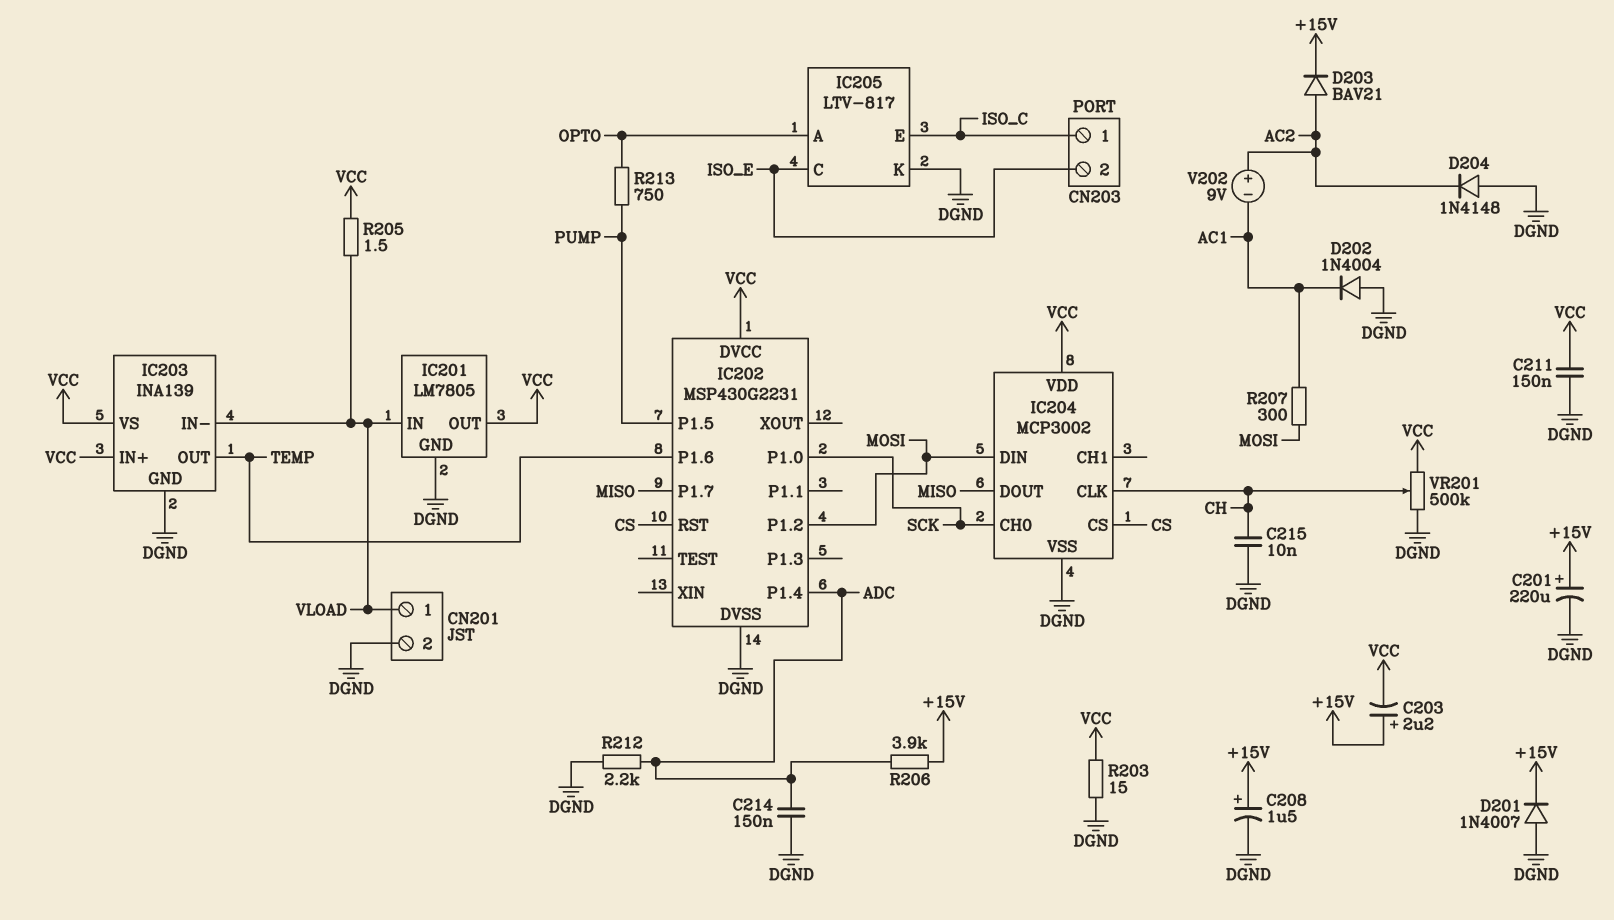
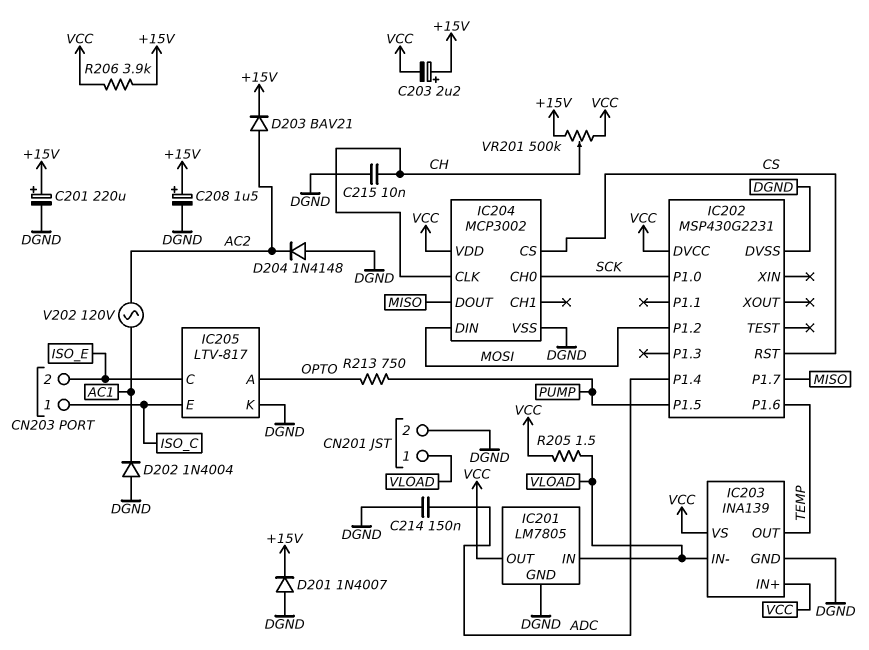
C211: 150nF (DGND, VCC) -> none
R203: 15 (DGND, VCC) -> none
R206: 3.9k (+15V, ADC) -> 3.9k (+15V, VCC)
R207: 300 (AC1, MOSI) -> none
R212: 2.2k (ADC, DGND) -> none
V202: 9V (plus AC2, minus AC1) -> AC 120V (AC1, AC2)
VR201: 500k (DGND, VCC, wiper CH) -> 500k (+15V, VCC, wiper CH)

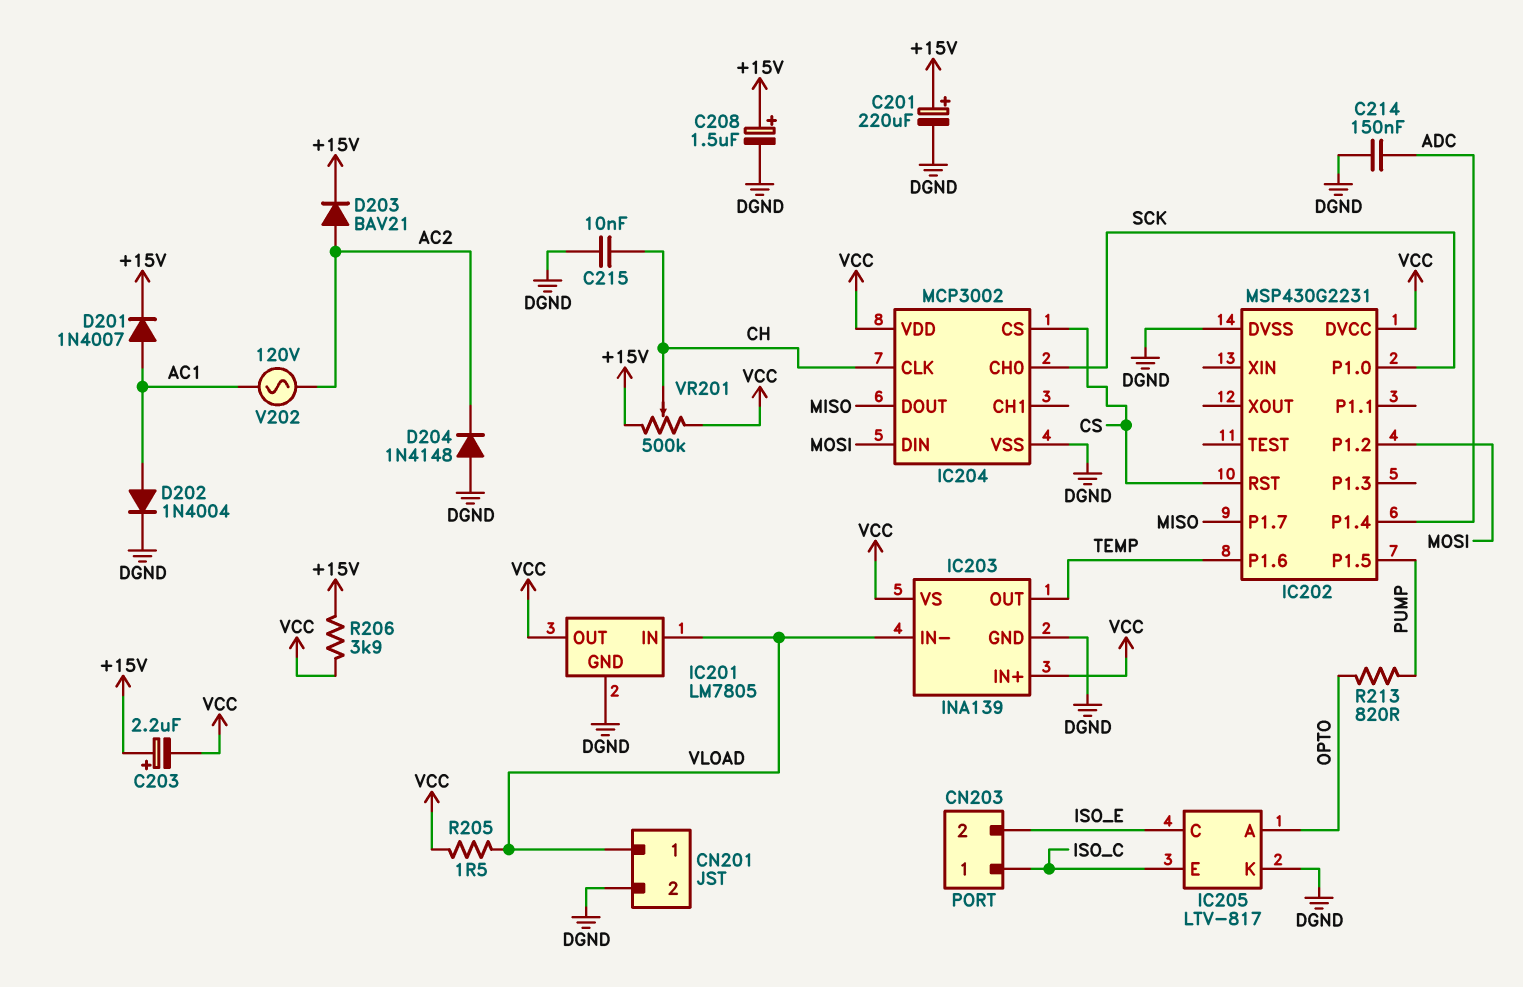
D201: diode 1N4007 (A DGND, K +15V) -> diode 1N4007 (A AC1, K +15V)
D202: diode 1N4004 (A DGND, K AC1) -> diode 1N4004 (A AC1, K DGND)
R213: 750 (OPTO, PUMP) -> 820 (OPTO, PUMP)

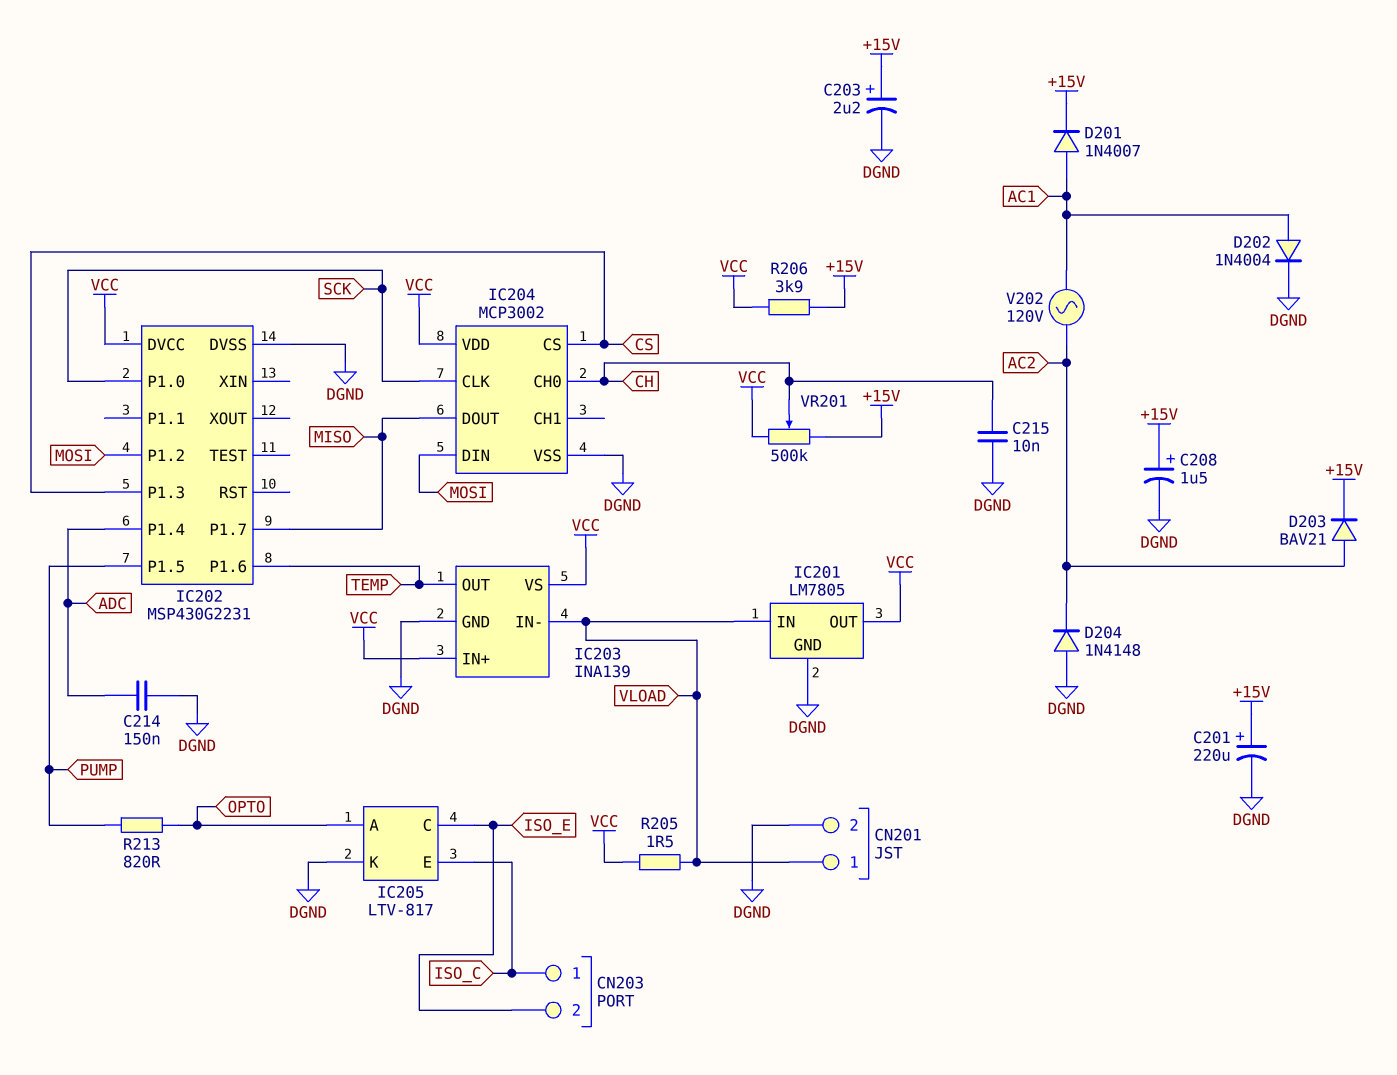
C203: 2.2uF (plus +15V, minus VCC) -> 2.2uF (plus +15V, minus DGND)
IC202 pin P1.3: none -> CS
IC202 pin RST: CS -> none
IC204 pin CH0: SCK -> CH
IC204 pin CLK: CH -> SCK

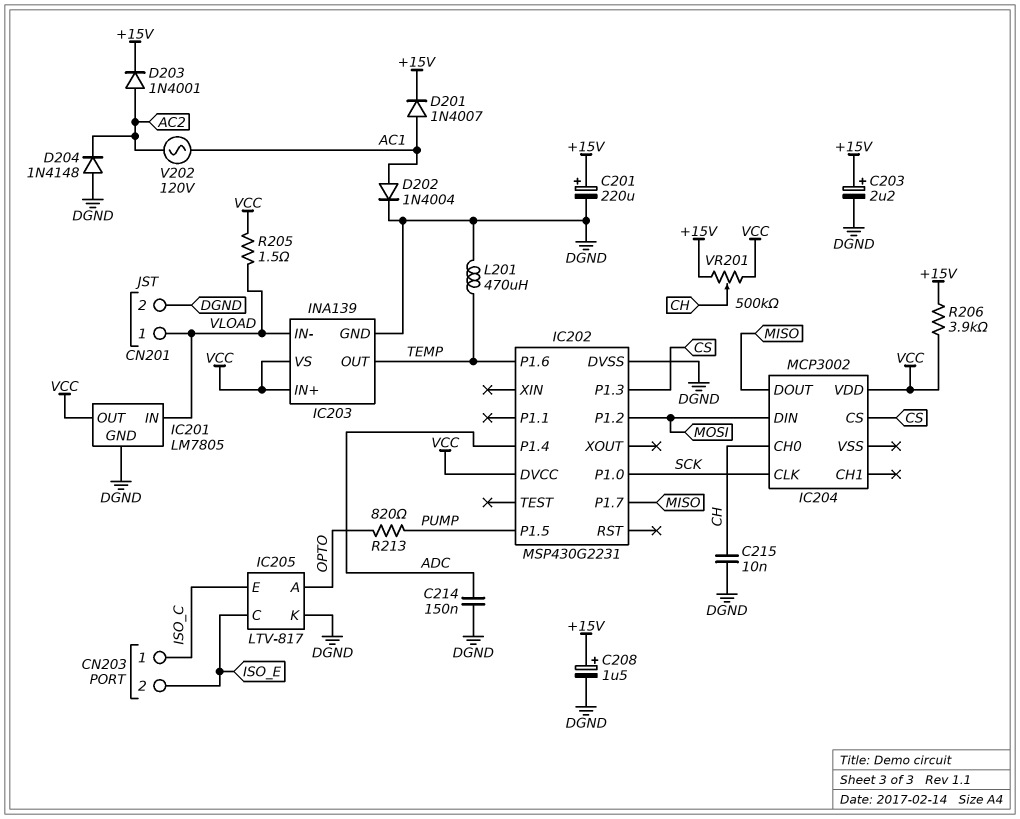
D203: diode BAV21 (A AC2, K +15V) -> diode 1N4001 (A AC2, K +15V)
IC204 pin VSS: DGND -> none
L201: none -> 470uH (DGND, TEMP)

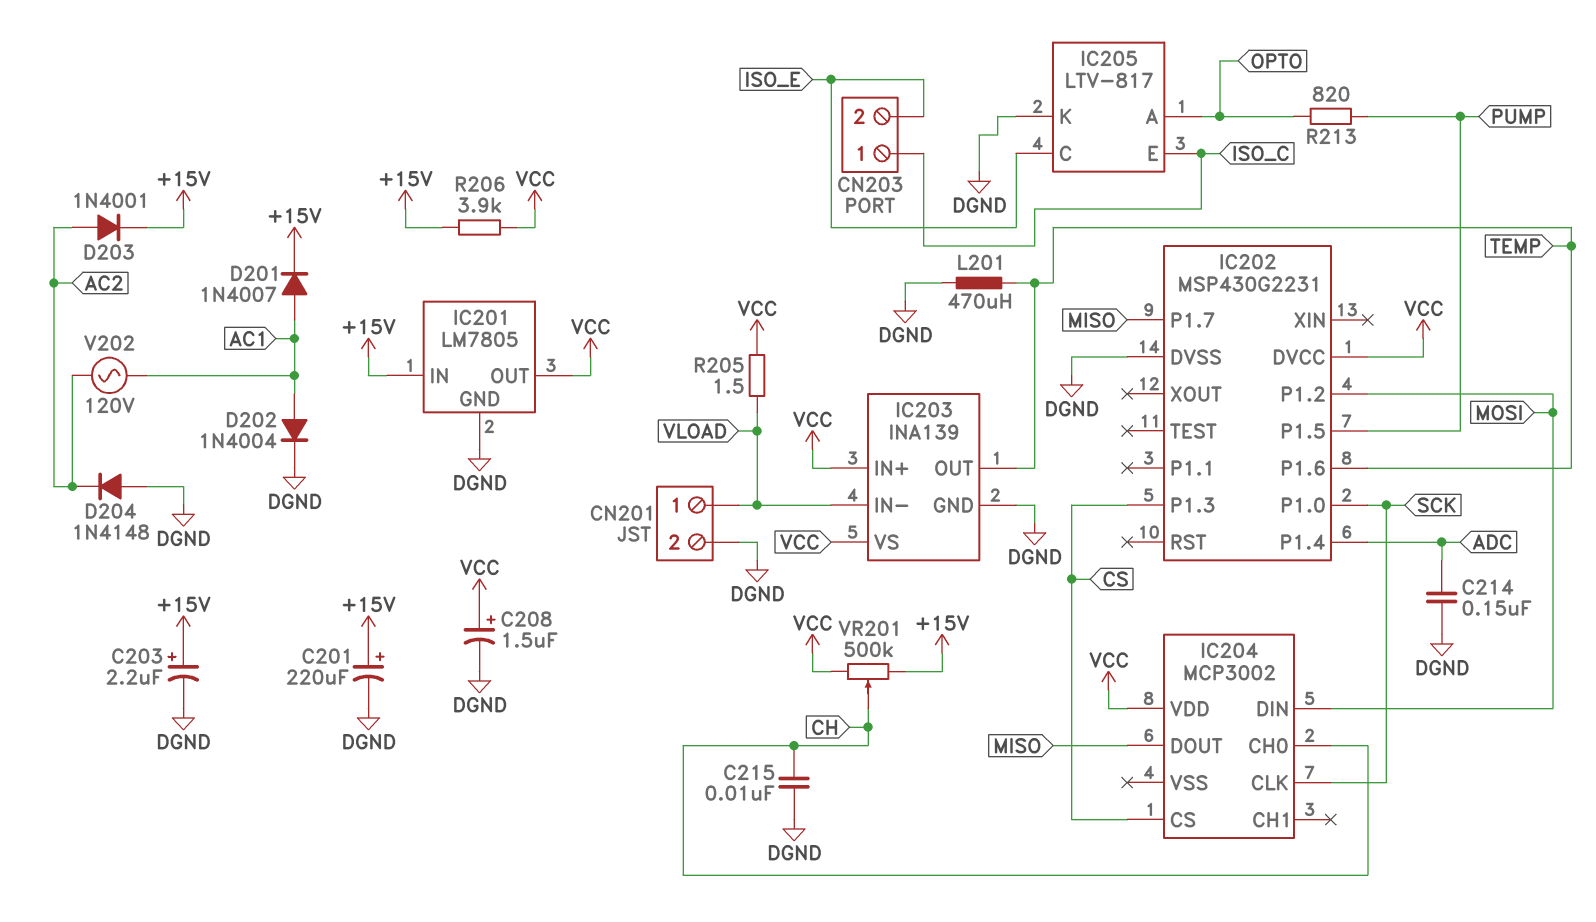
C208: 1.5uF (plus +15V, minus DGND) -> 1.5uF (plus VCC, minus DGND)
IC201 pin IN: VLOAD -> +15V

